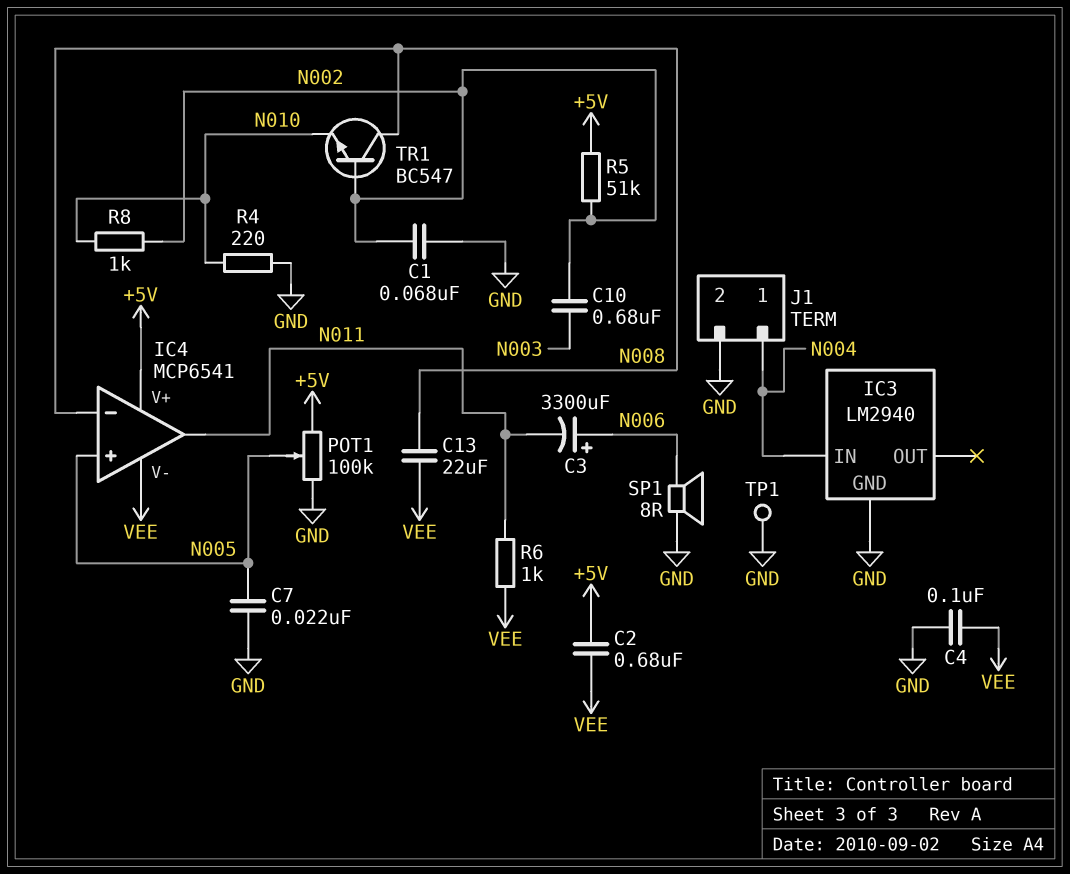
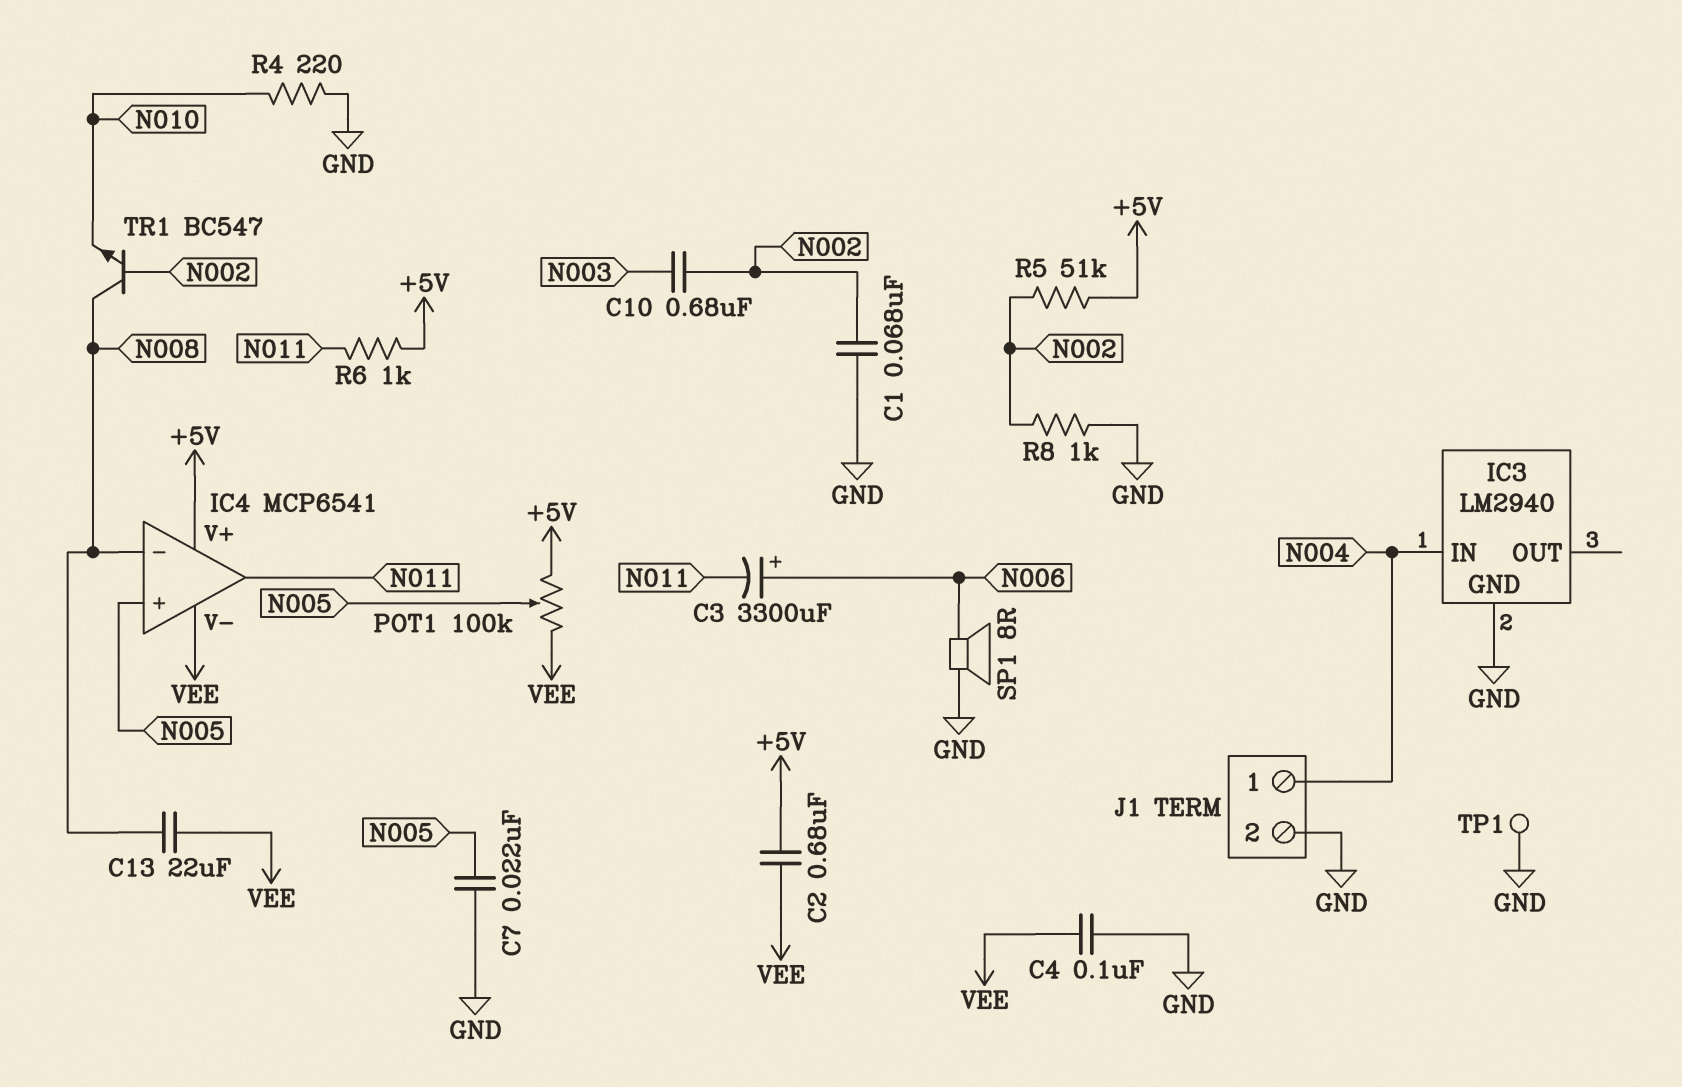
POT1: 100k (+5V, GND, wiper N005) -> 100k (+5V, VEE, wiper N005)
R6: 1k (N011, VEE) -> 1k (+5V, N011)
R8: 1k (N002, N010) -> 1k (GND, N002)

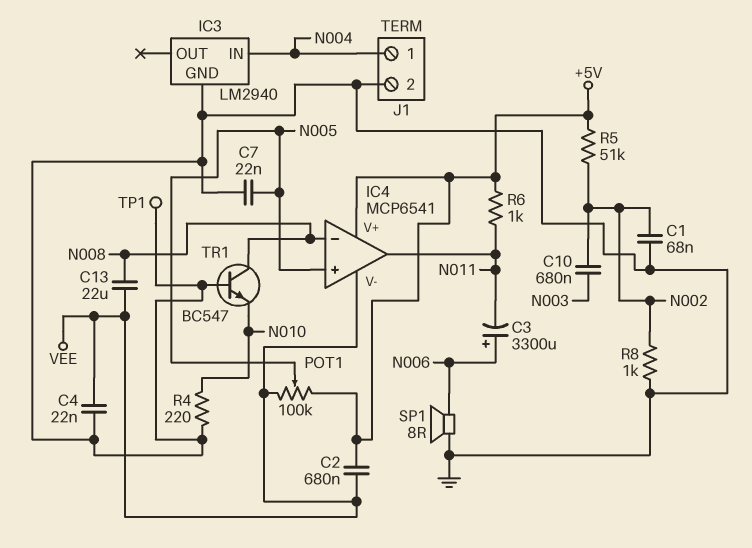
C4: 100nF (GND, VEE) -> 22nF (GND, VEE)
TR1: NPN BC547 (B N002, C N008, E N010) -> NPN BC547 (B GND, C N008, E N010)

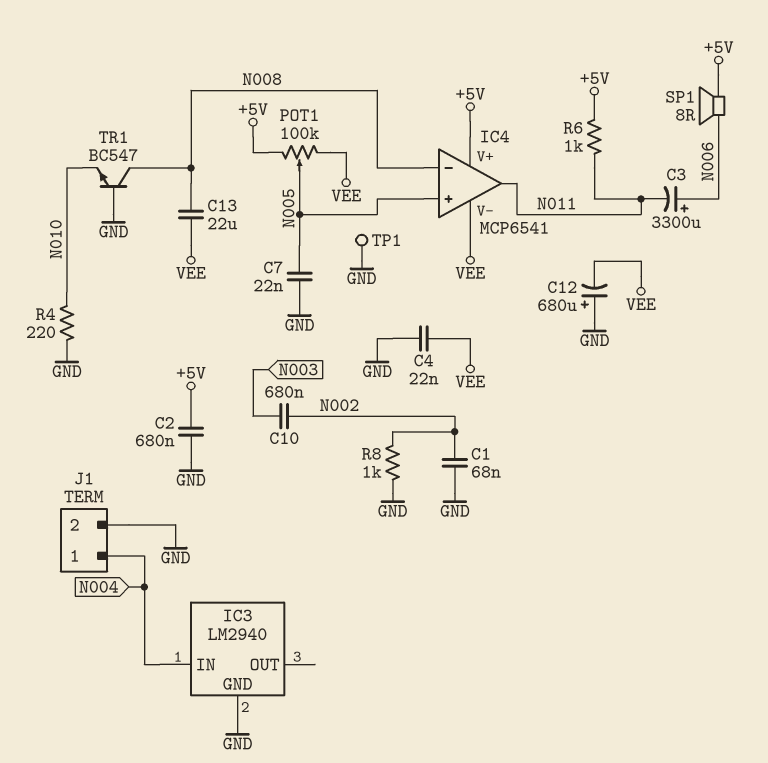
C2: 680nF (+5V, VEE) -> 680nF (+5V, GND)
C12: none -> 680uF (plus GND, minus VEE)
R5: 51k (+5V, N002) -> none
SP1: speaker 8R (GND, N006) -> speaker 8R (+5V, N006)

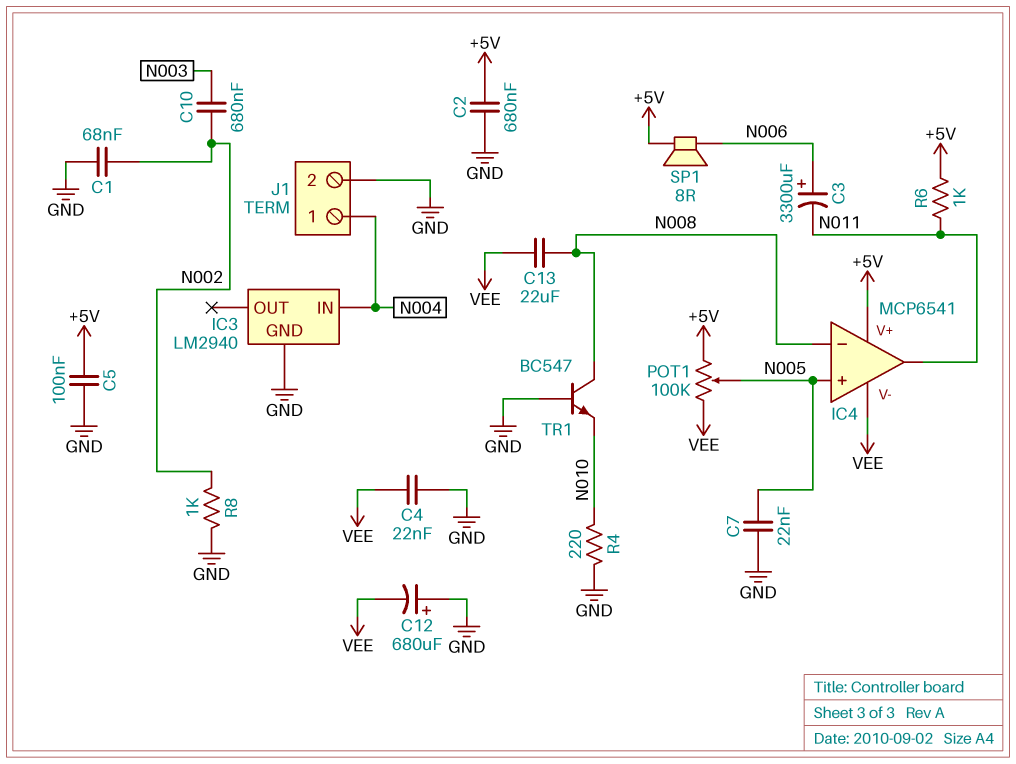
C5: none -> 100nF (+5V, GND)
TP1: test point (GND) -> none

